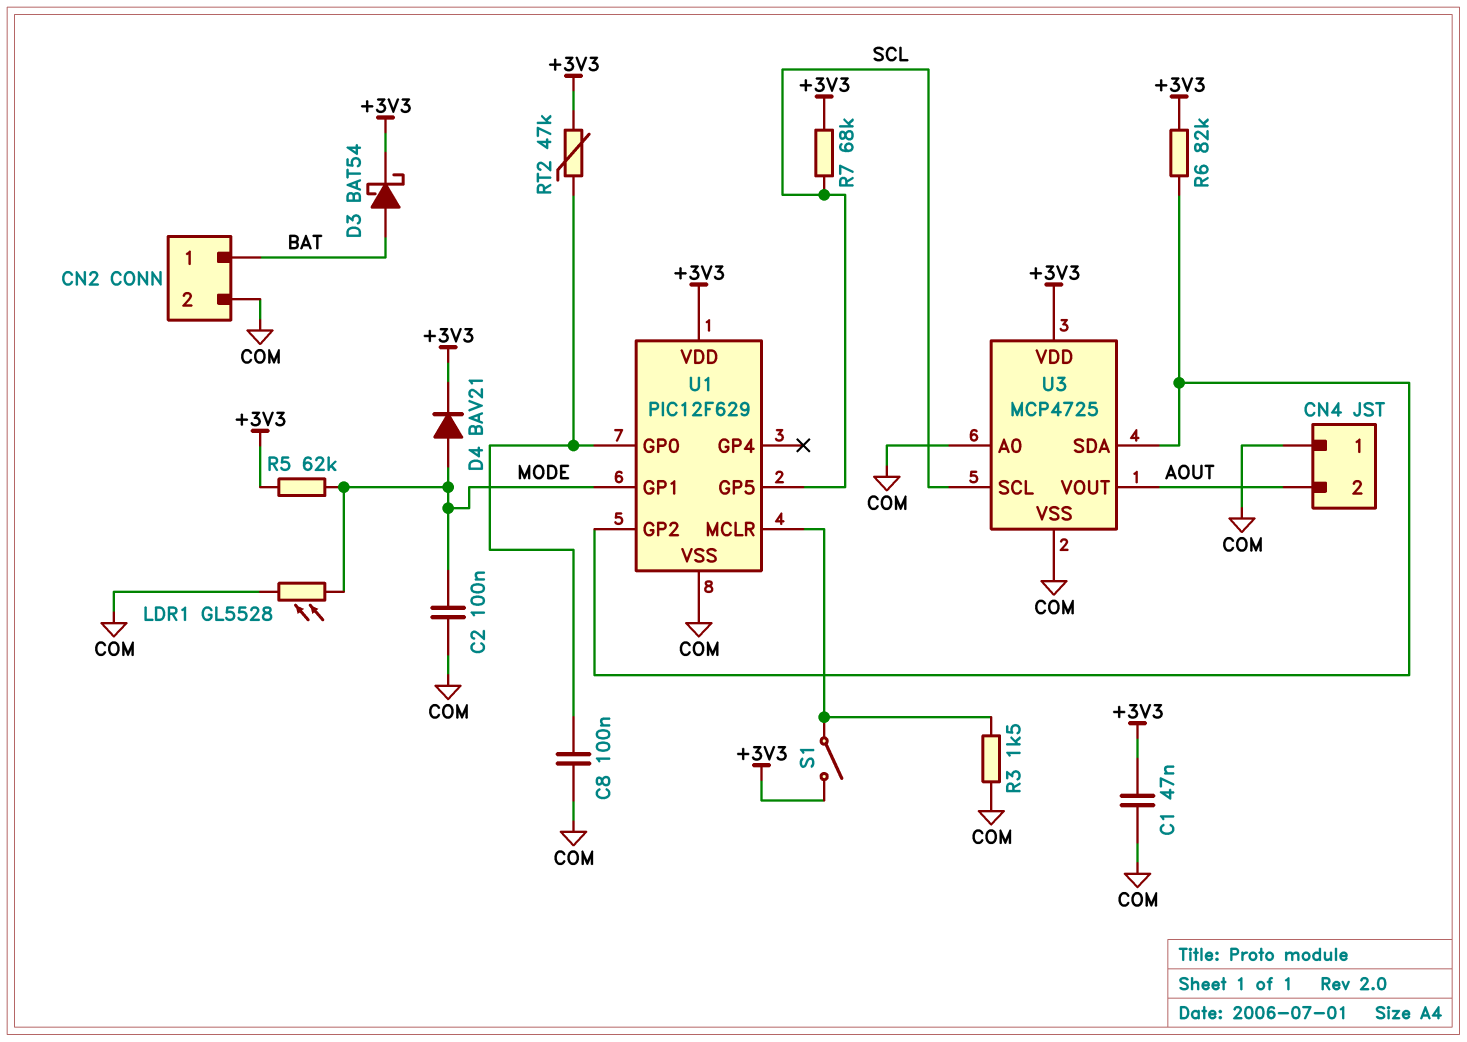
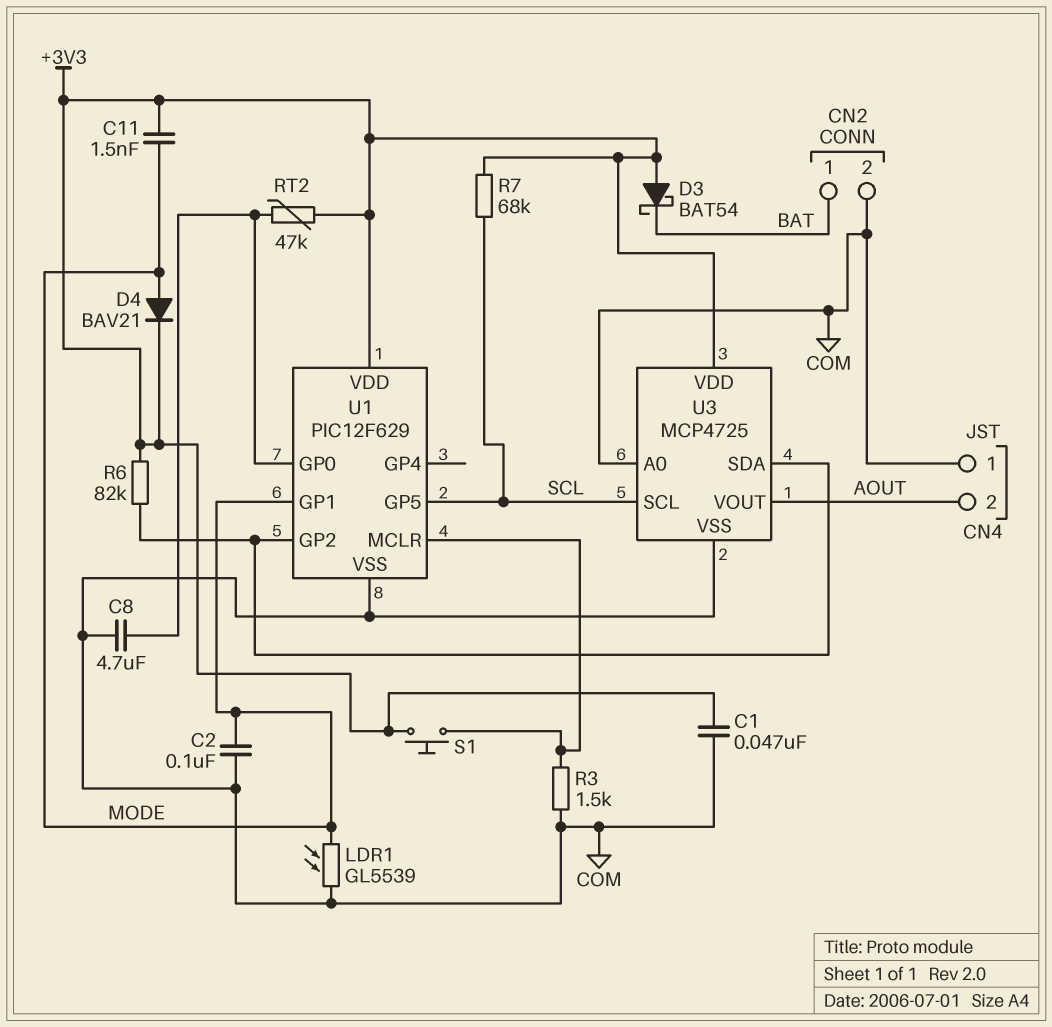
C8: 100nF (COM, U1/GP0) -> 4.7uF (COM, U1/GP0)
C11: none -> 1.5nF (+3V3, MODE)
D3: schottky BAT54 (A BAT, K +3V3) -> schottky BAT54 (A +3V3, K BAT)
LDR1: GL5528 (COM, MODE) -> GL5539 (COM, MODE)
R5: 62k (+3V3, MODE) -> none
S1: switch (+3V3, U1/MCLR) -> button (+3V3, U1/MCLR)

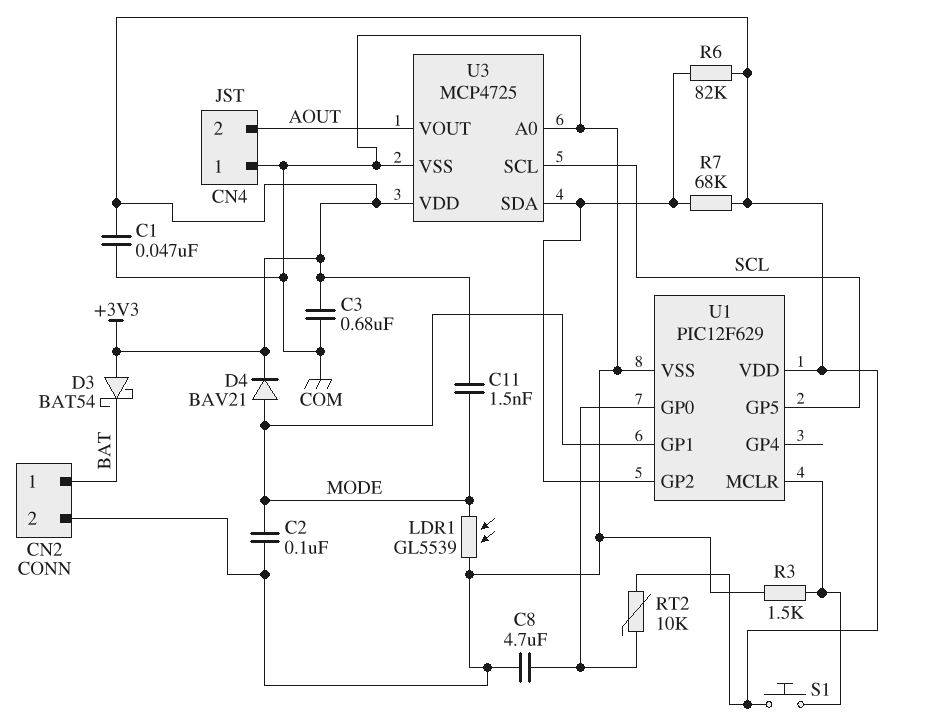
C3: none -> 680nF (+3V3, COM)
R7: 68k (+3V3, SCL) -> 68k (+3V3, U1/GP2)
RT2: 47k (+3V3, U1/GP0) -> 10k (+3V3, U1/GP0)

